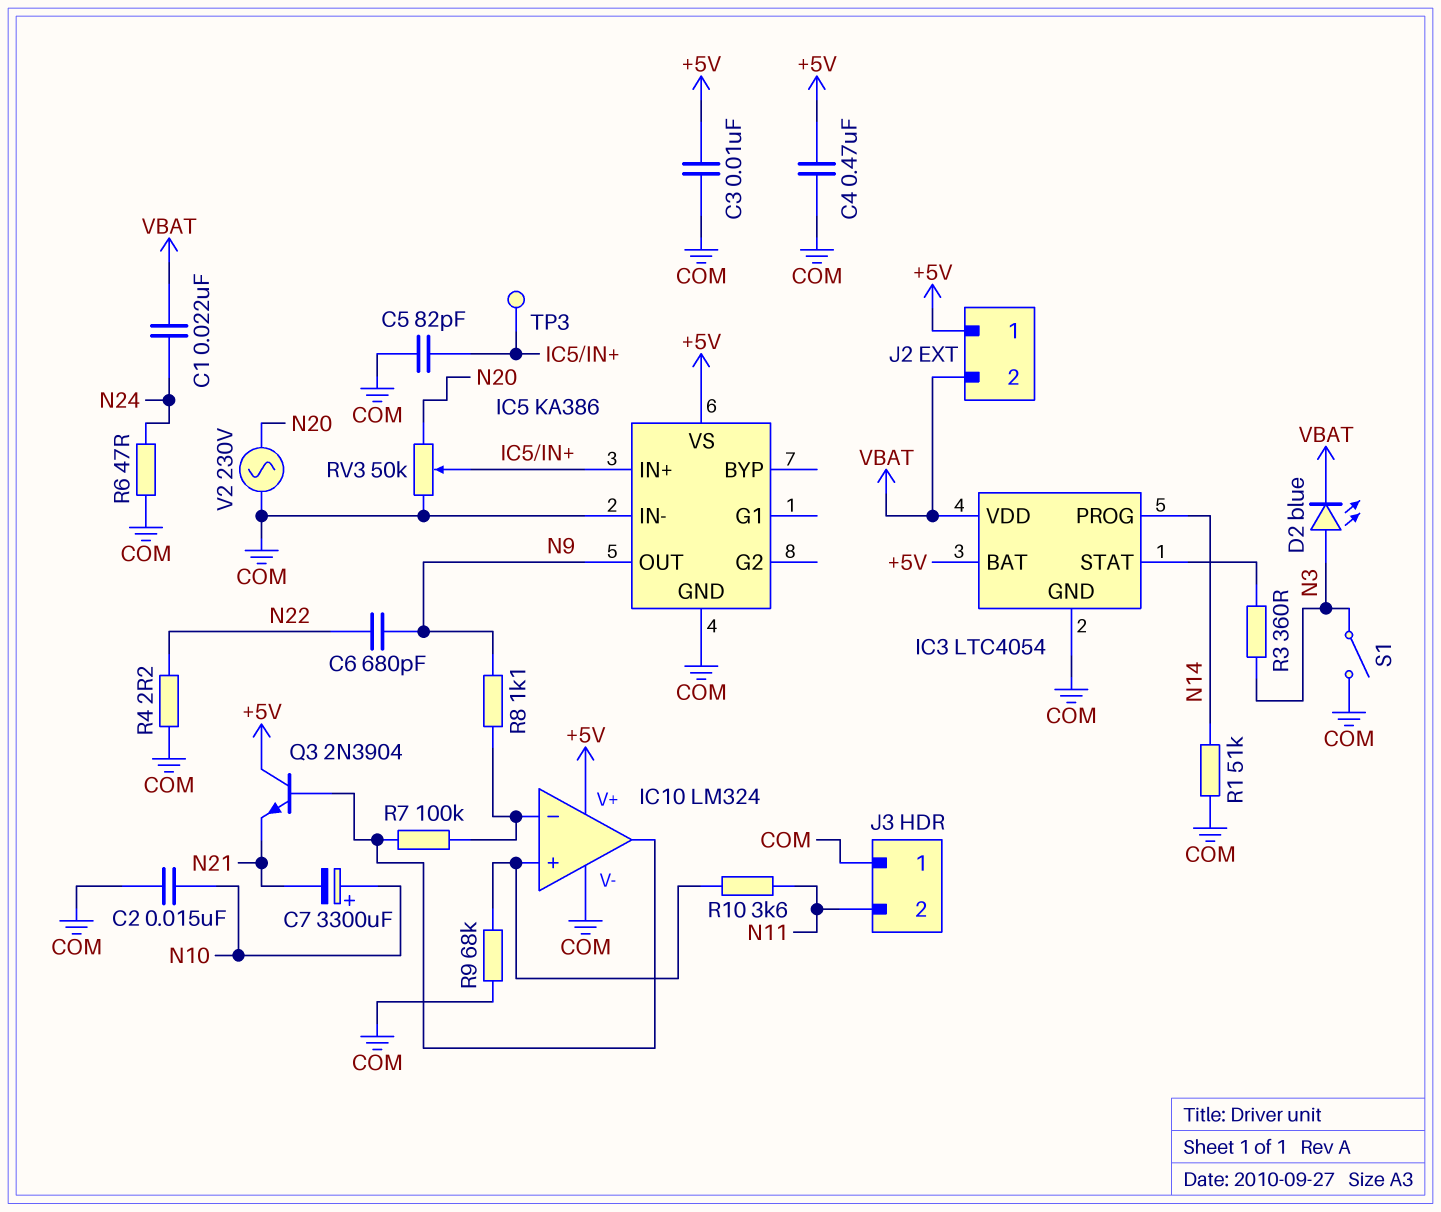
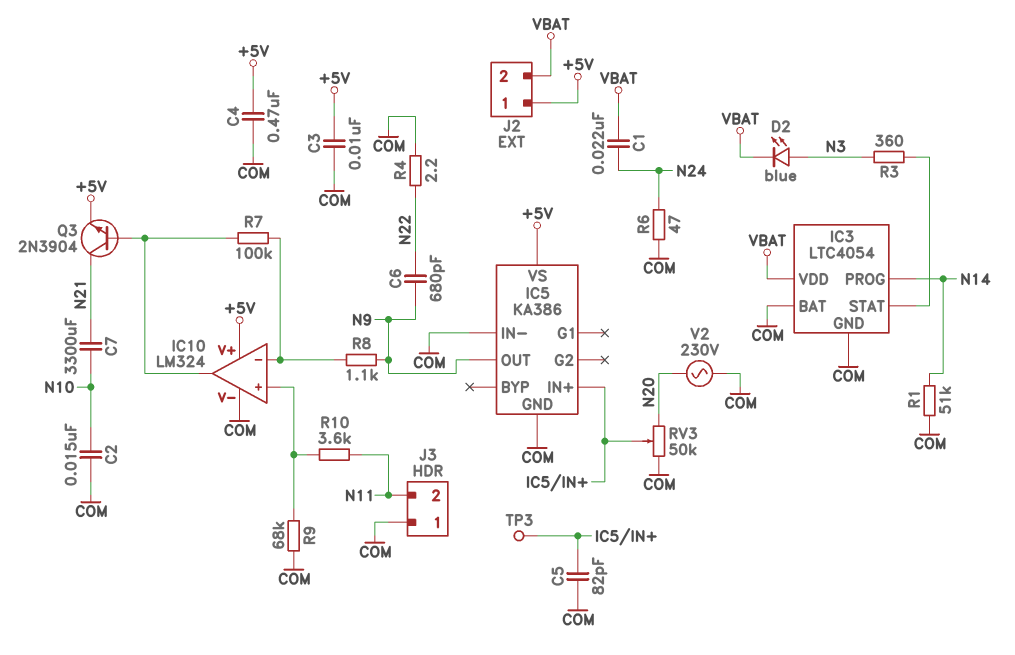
C7: 3300uF (plus N10, minus N21) -> 3300uF (N10, N21)
IC3 pin BAT: +5V -> COM
Q3: NPN 2N3904 (B IC10/out, C +5V, E N21) -> NPN 2N3904 (B IC10/out, C N21, E +5V)
S1: switch (COM, N3) -> none

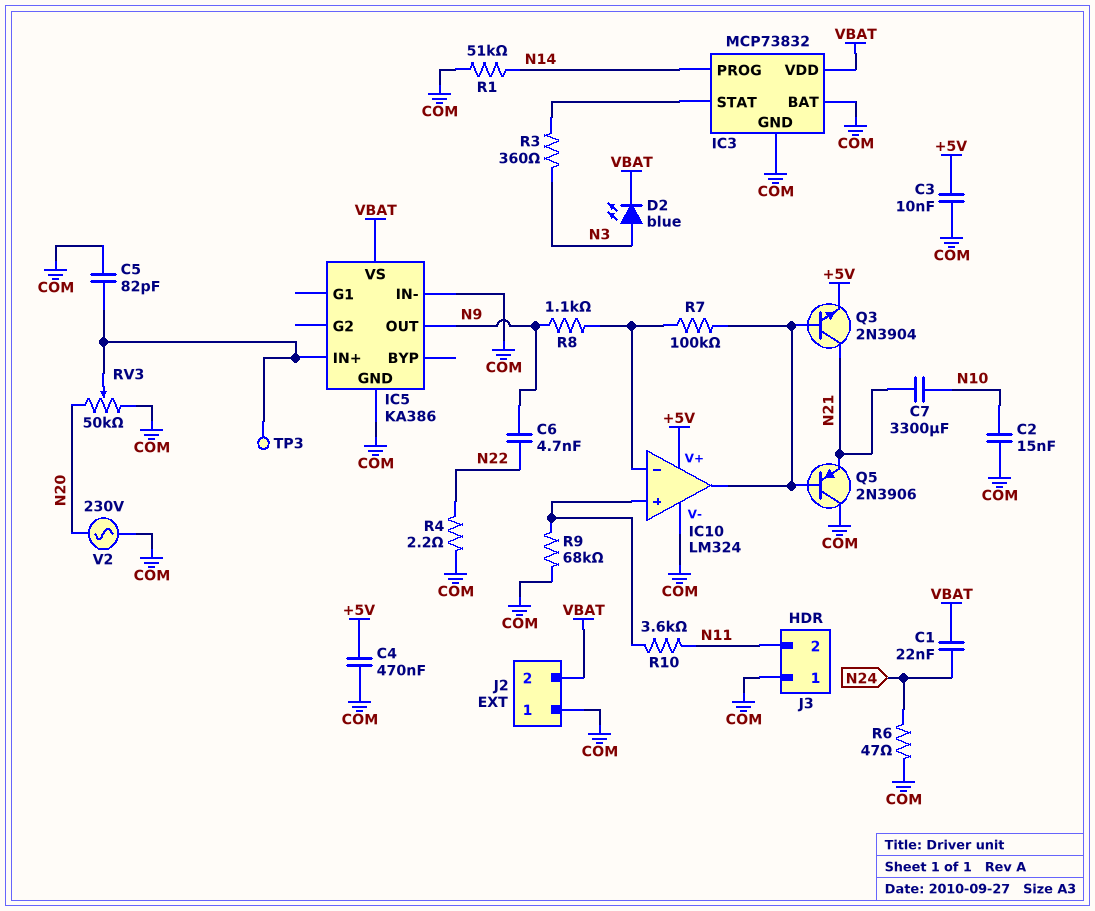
C6: 680pF (N9, N22) -> 4.7nF (N9, N22)
IC3: LTC4054 -> MCP73832
IC5 pin VS: +5V -> VBAT
J2 pin 1: +5V -> COM
Q5: none -> PNP 2N3906 (B IC10/out, C COM, E N21)

